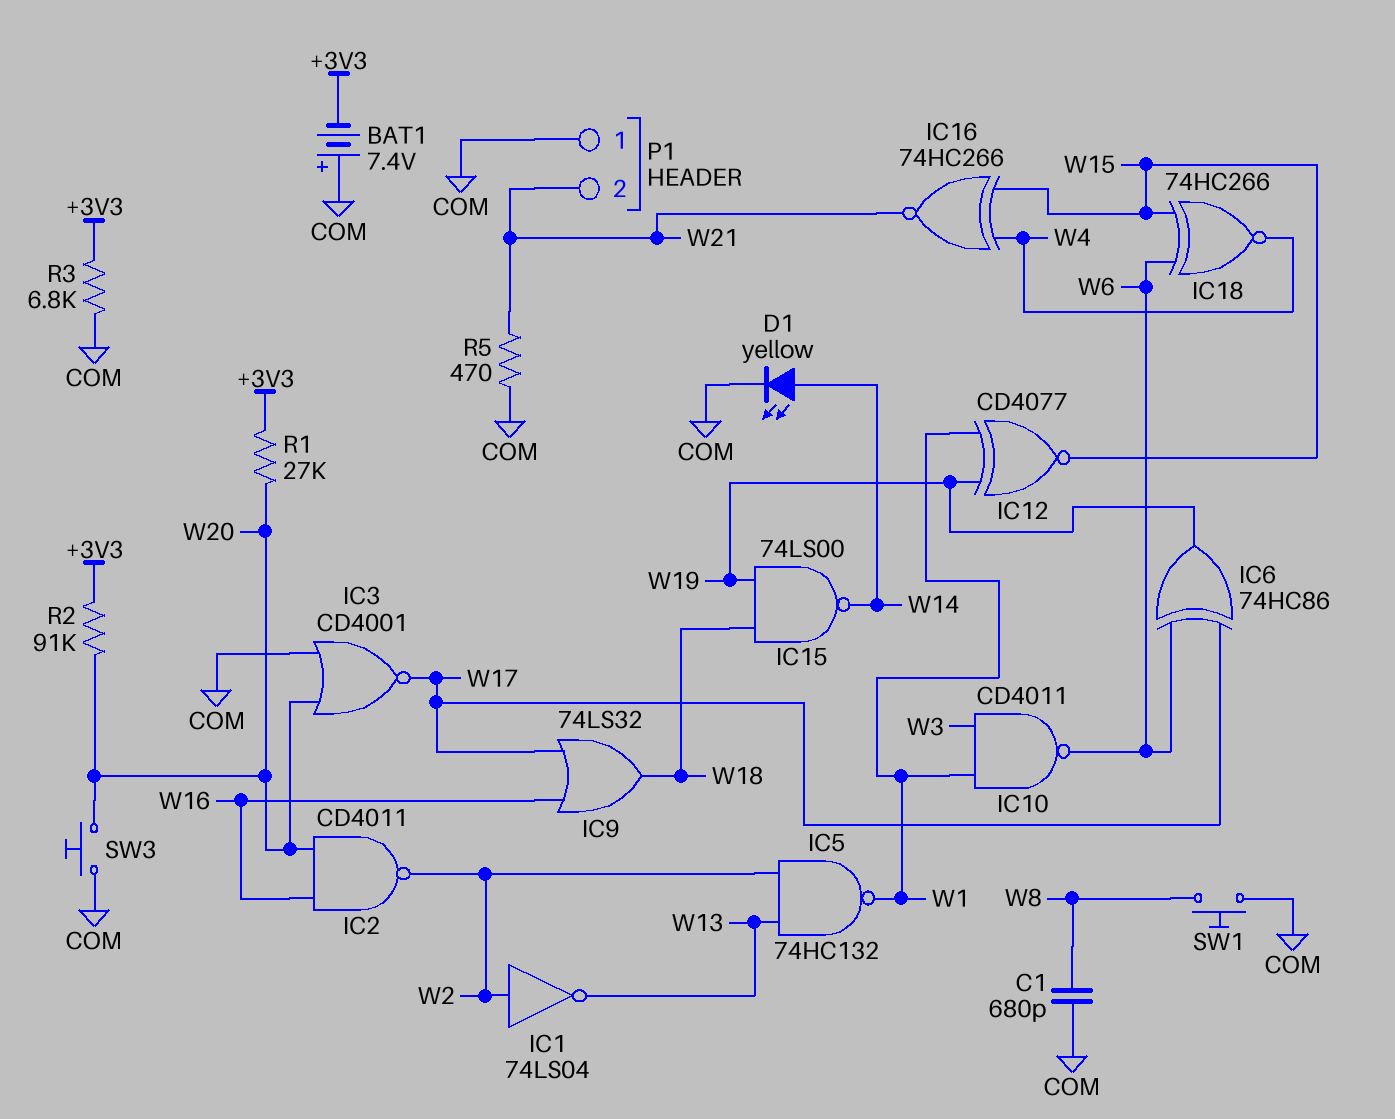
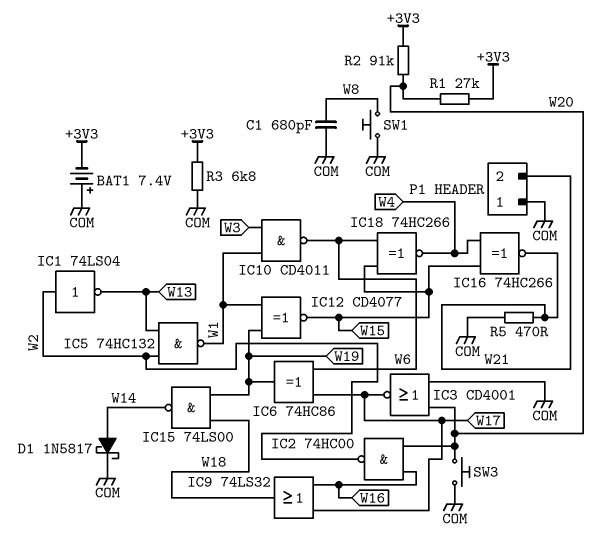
D1: LED yellow (A W14, K COM) -> schottky 1N5817 (A W14, K COM)
IC2: NAND CD4011 (in W16, in W20, out W2) -> NAND 74HC00 (in W16, in W20, out W2)

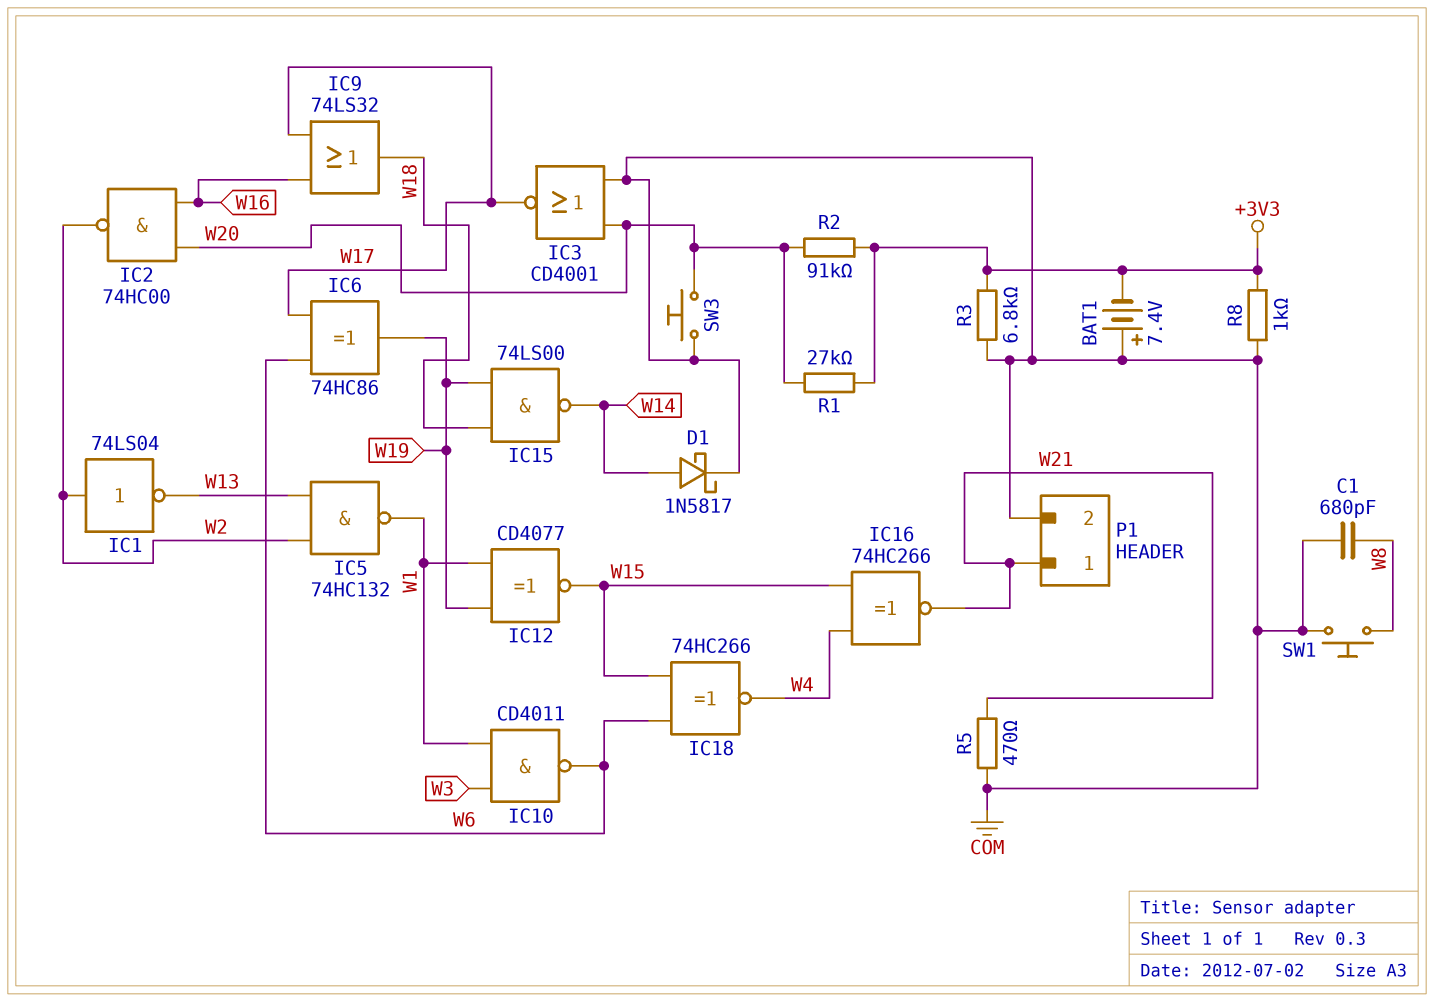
P1 pin 1: COM -> W21
P1 pin 2: W21 -> COM
R8: none -> 1k (+3V3, COM)

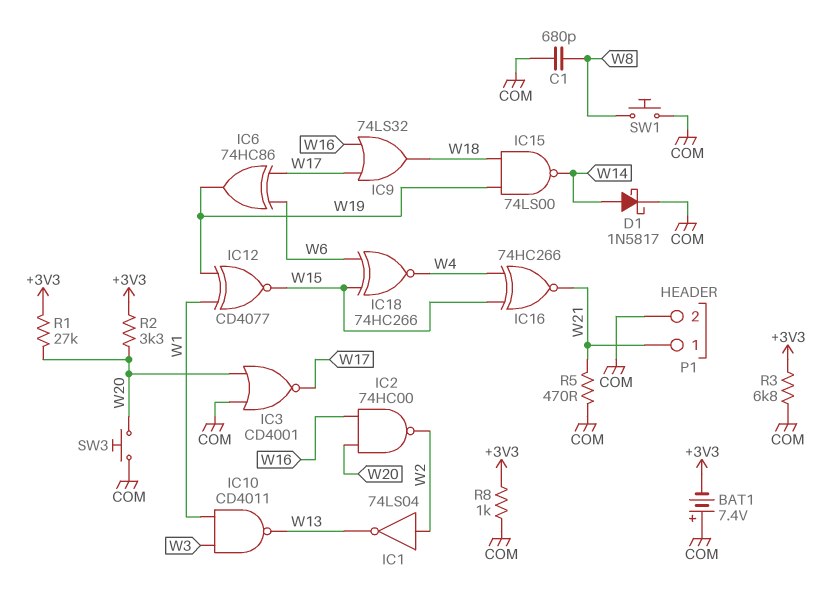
IC5: NAND 74HC132 (in W2, in W13, out W1) -> none
IC10: NAND CD4011 (in W1, in W3, out W6) -> NAND CD4011 (in W1, in W3, out W13)
R2: 91k (+3V3, W20) -> 3.3k (+3V3, W20)

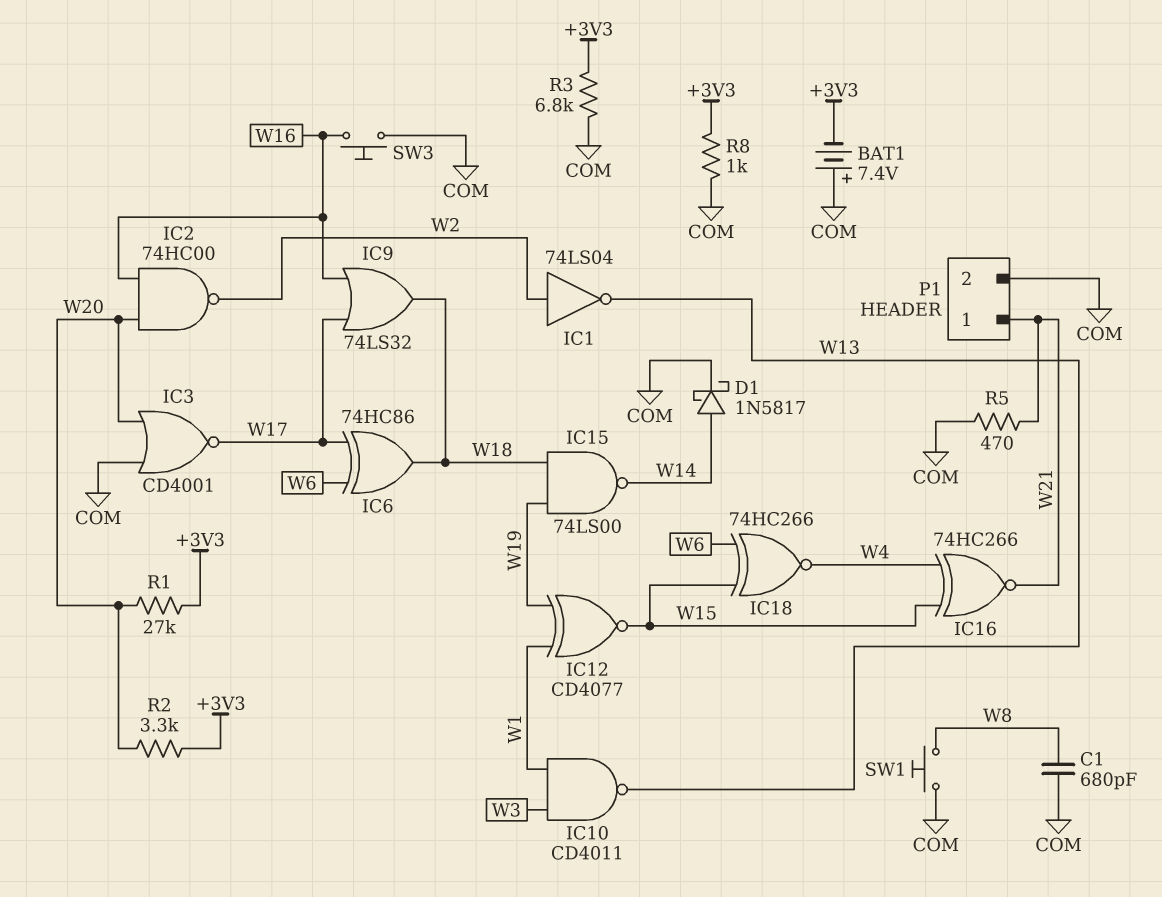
IC6: XOR 74HC86 (in W6, in W17, out W19) -> XOR 74HC86 (in W6, in W17, out W18)
SW3: button (COM, W20) -> button (COM, W16)

